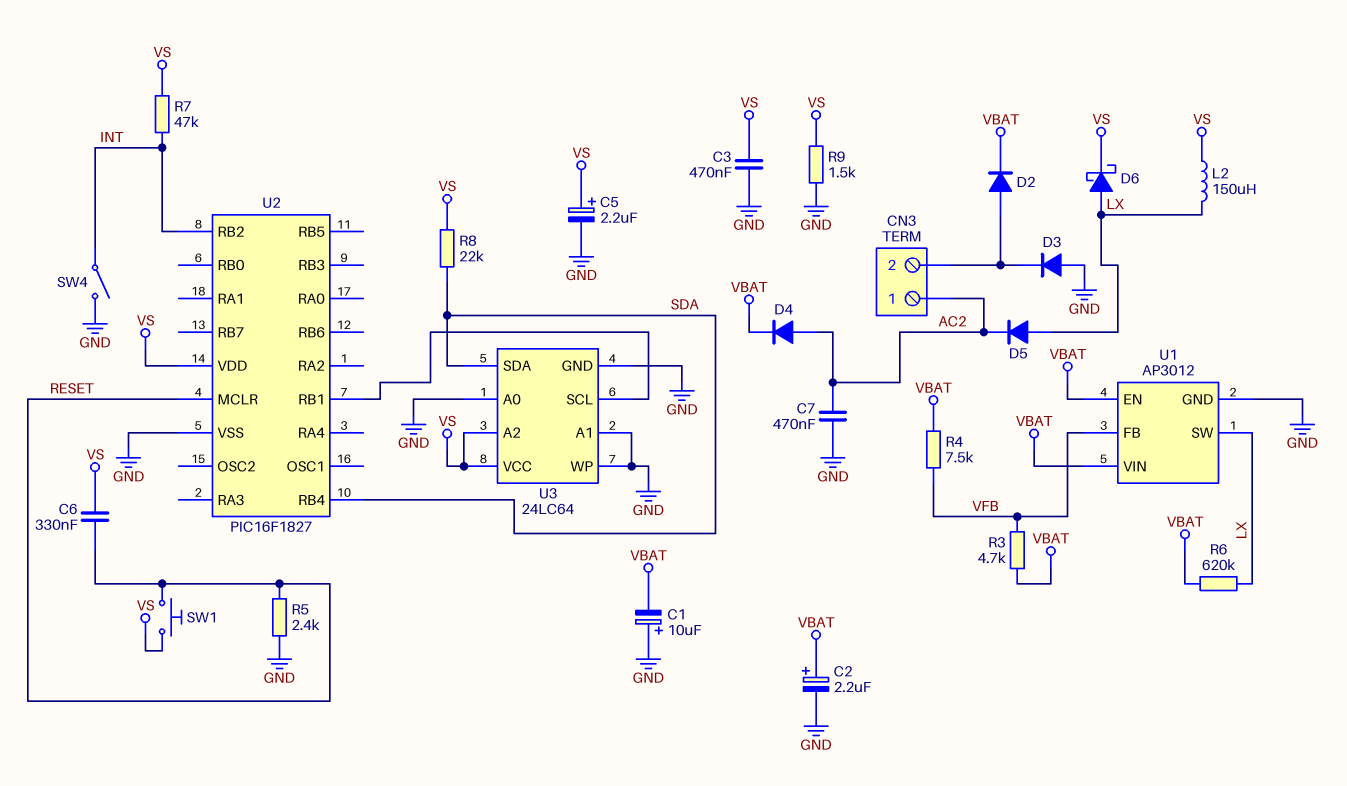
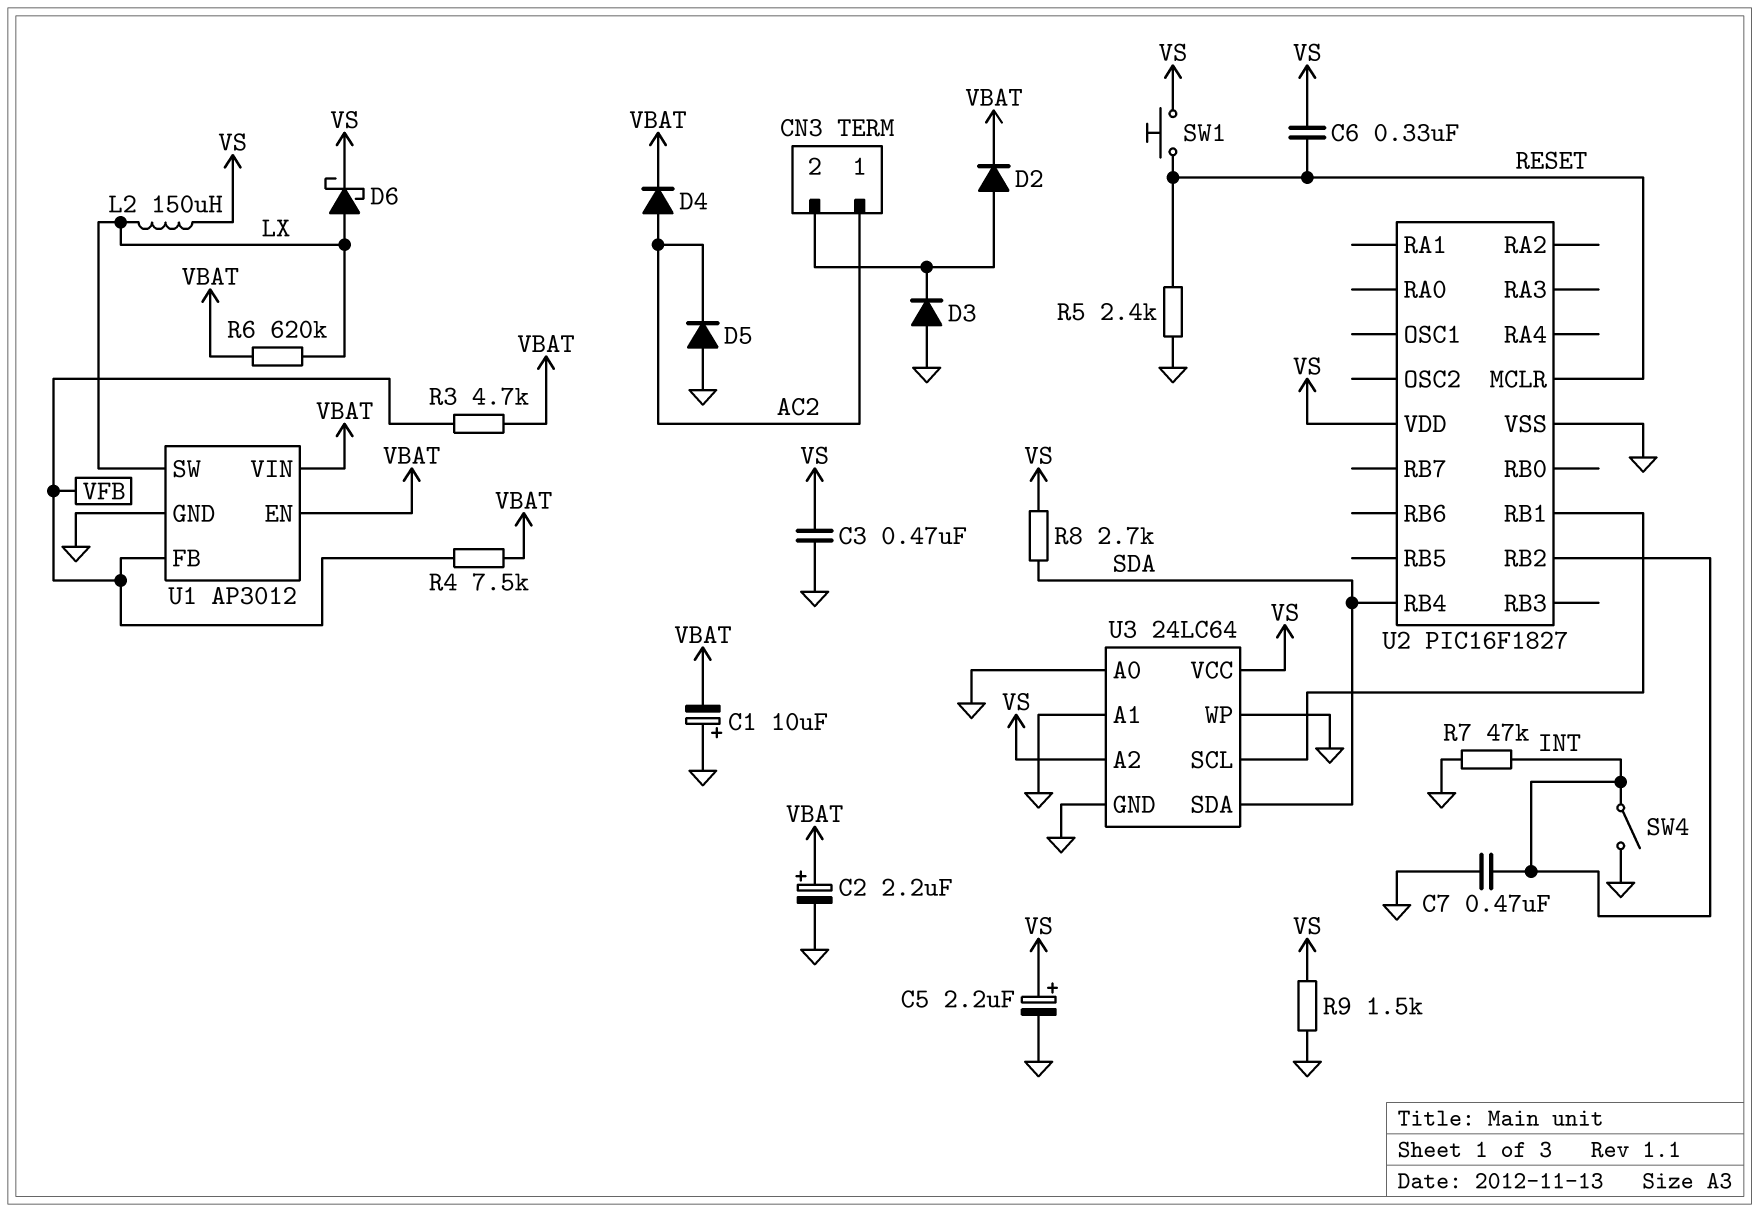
C7: 470nF (AC2, GND) -> 470nF (GND, INT)
D5: diode (A LX, K AC2) -> diode (A GND, K AC2)
R7: 47k (INT, VS) -> 47k (GND, INT)
R8: 22k (SDA, VS) -> 2.7k (SDA, VS)

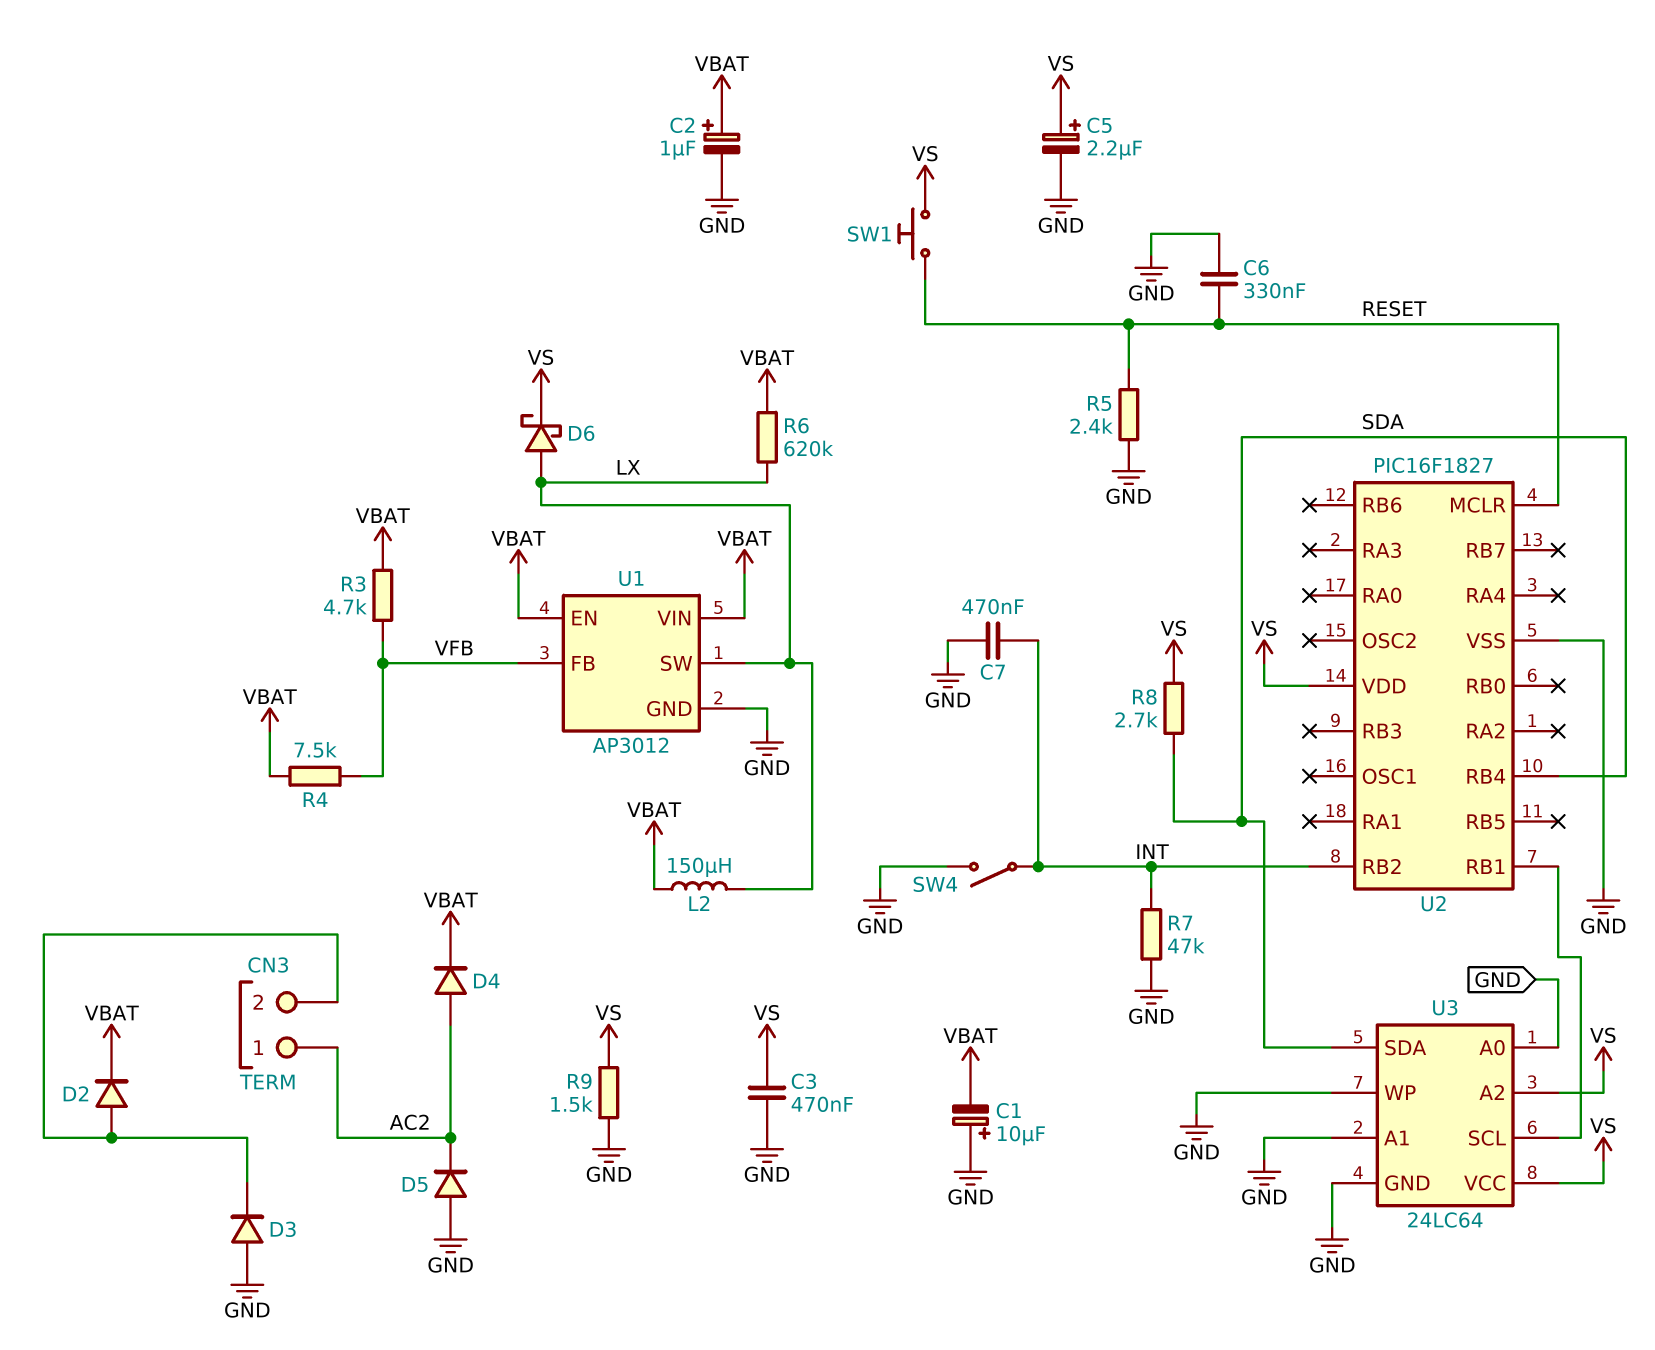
C2: 2.2uF (plus VBAT, minus GND) -> 1uF (plus VBAT, minus GND)
C6: 330nF (RESET, VS) -> 330nF (GND, RESET)
L2: 150uH (LX, VS) -> 150uH (LX, VBAT)

